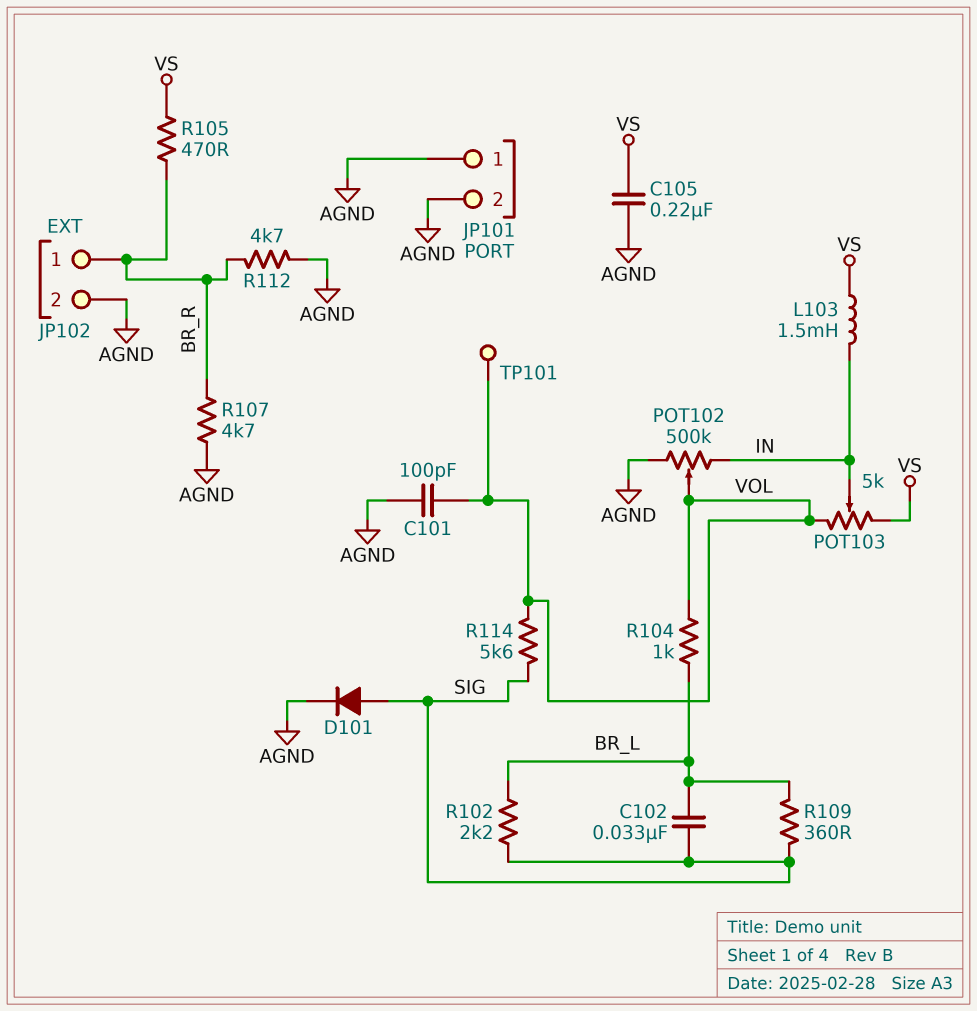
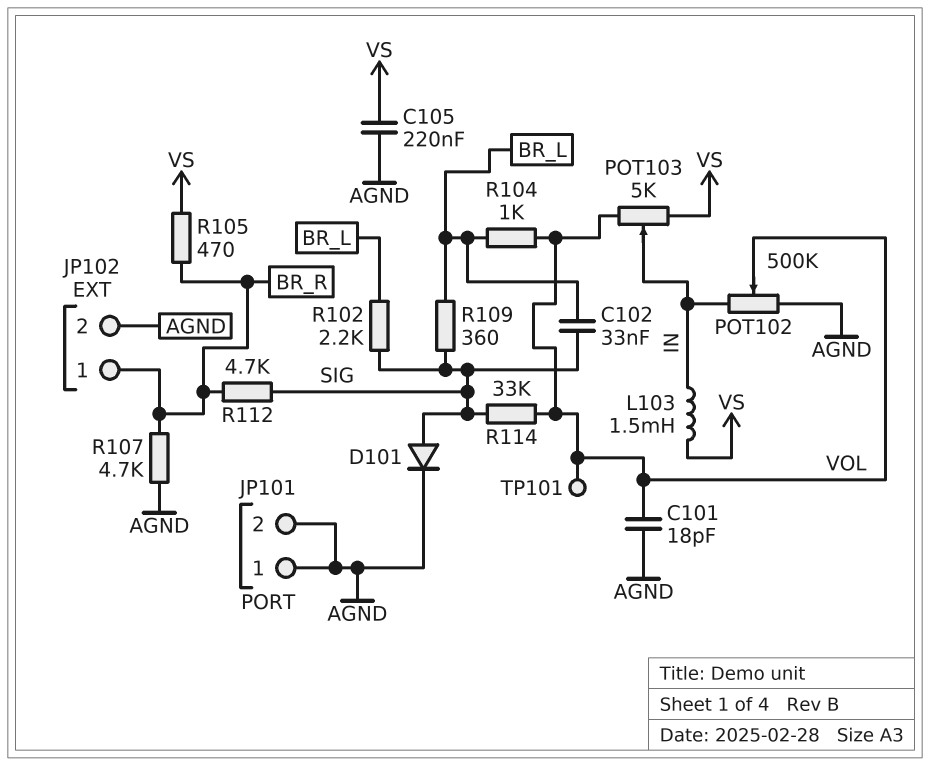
C101: 100pF (AGND, VOL) -> 18pF (AGND, VOL)
R112: 4.7k (AGND, BR_R) -> 4.7k (BR_R, SIG)
R114: 5.6k (SIG, VOL) -> 33k (SIG, VOL)

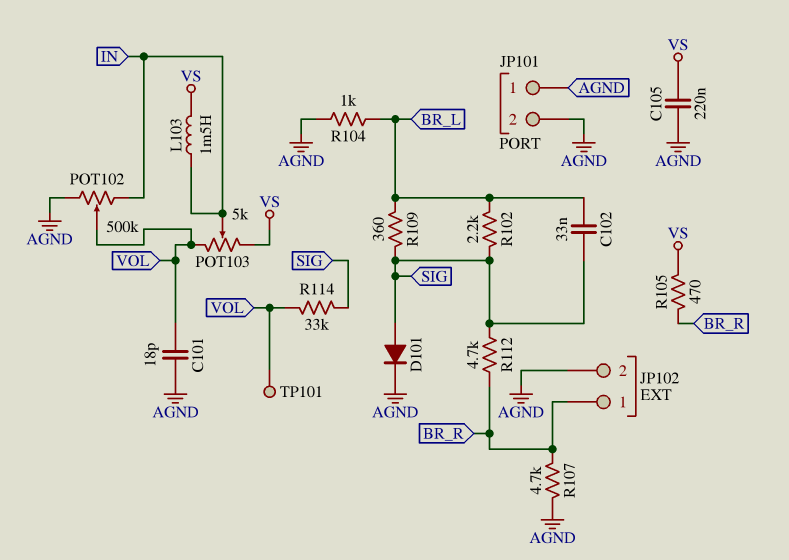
R104: 1k (BR_L, VOL) -> 1k (AGND, BR_L)

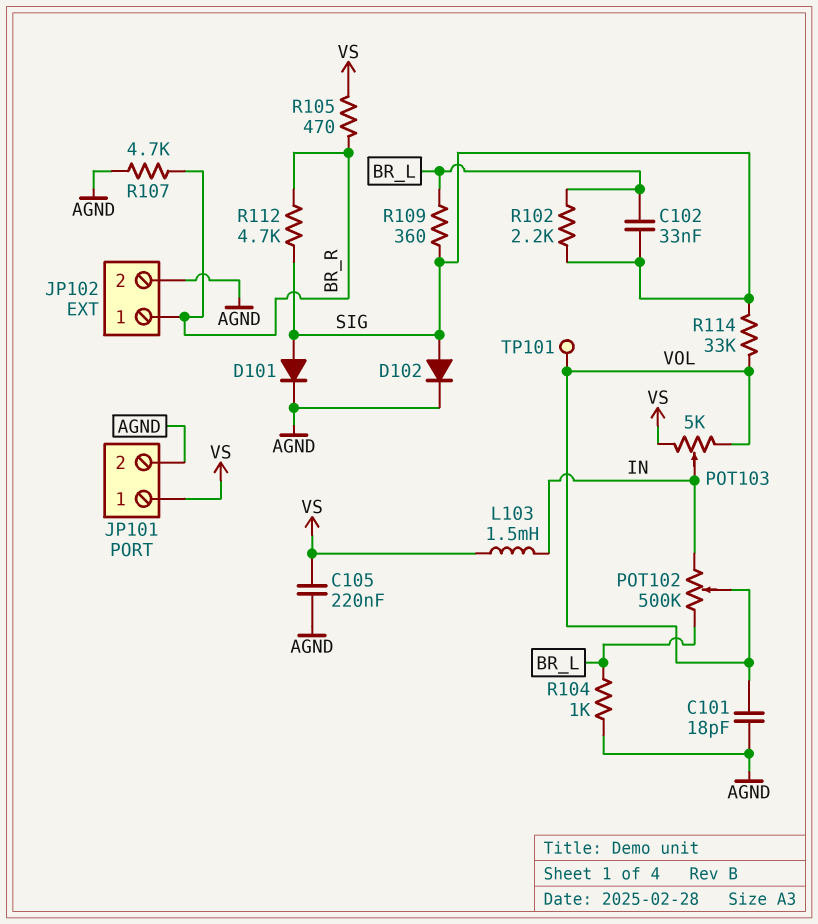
D102: none -> diode (A SIG, K AGND)
JP101 pin 1: AGND -> VS
POT102: 500k (AGND, IN, wiper VOL) -> 500k (BR_L, IN, wiper VOL)

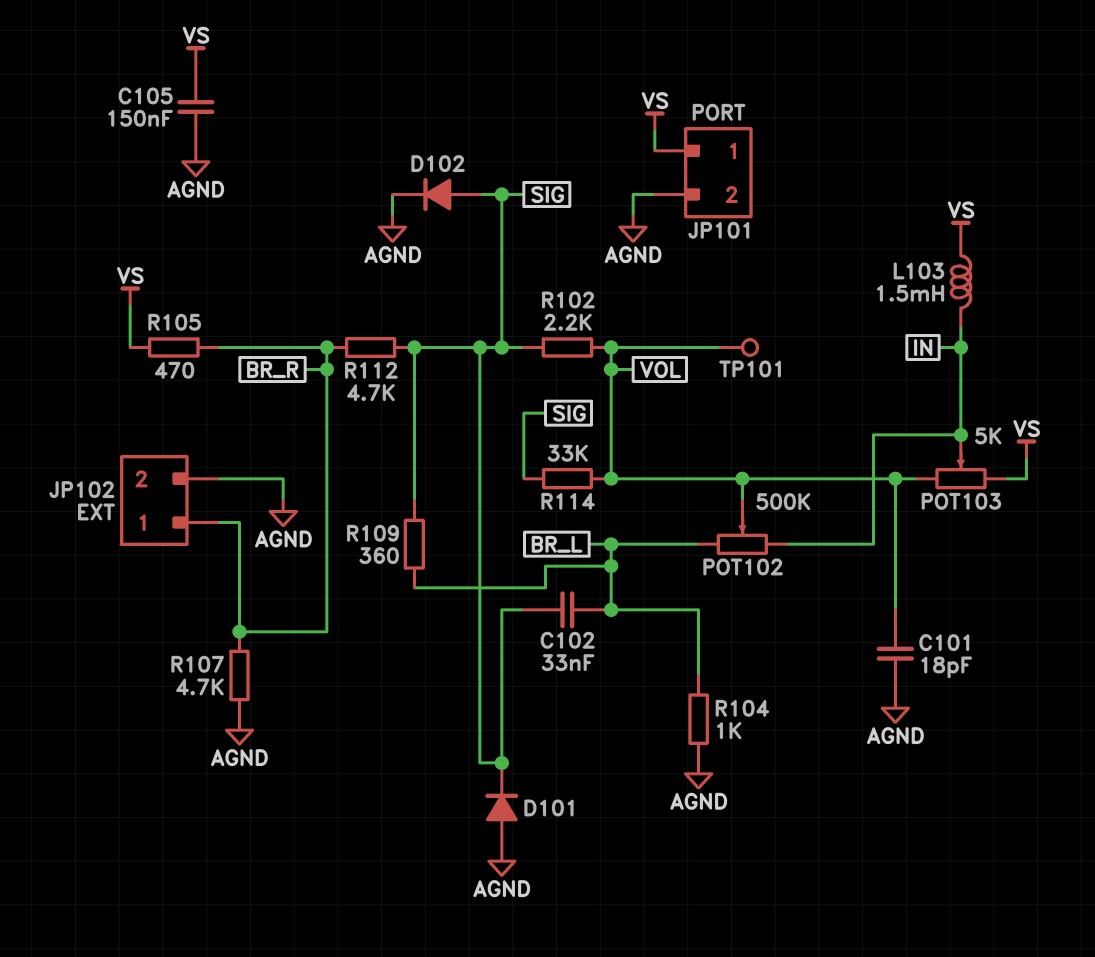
C105: 220nF (AGND, VS) -> 150nF (AGND, VS)
D101: diode (A SIG, K AGND) -> diode (A AGND, K SIG)
R102: 2.2k (BR_L, SIG) -> 2.2k (SIG, VOL)

